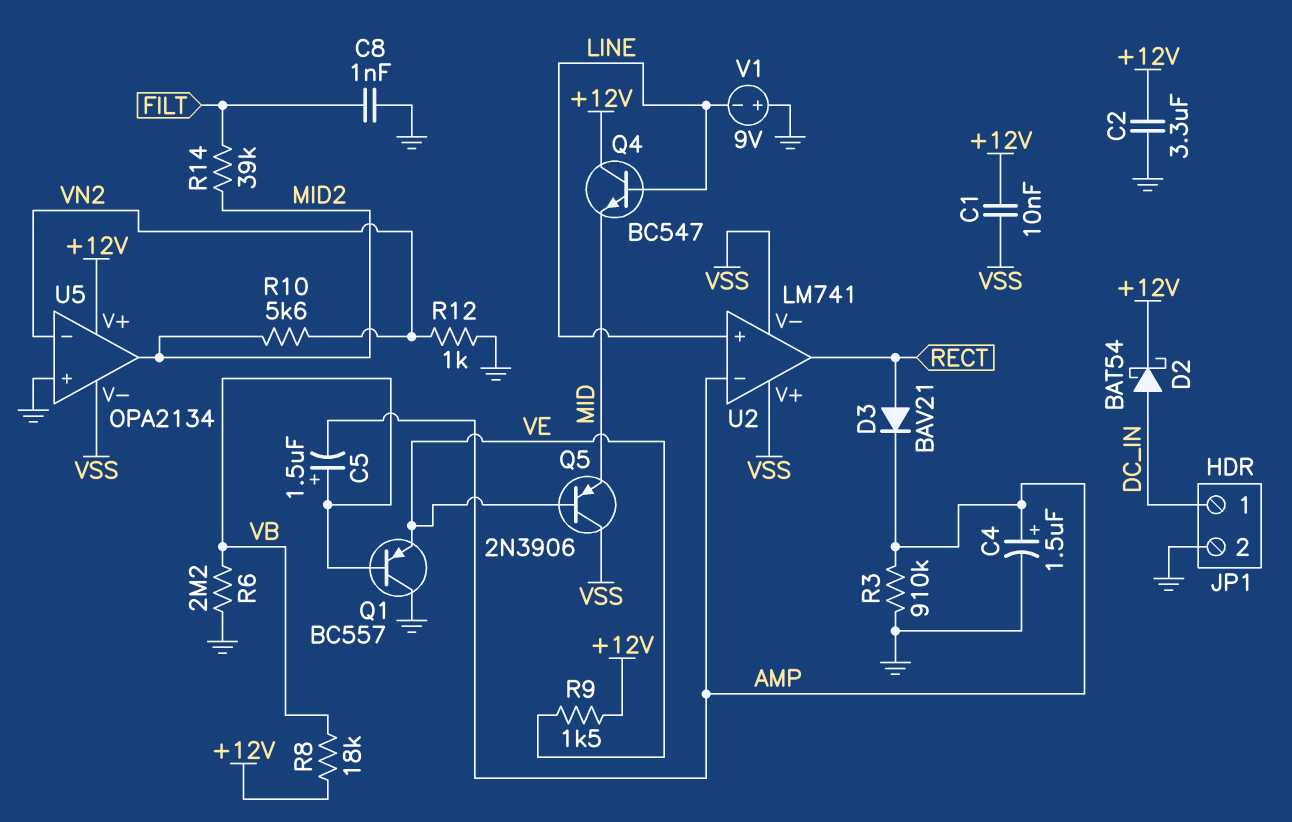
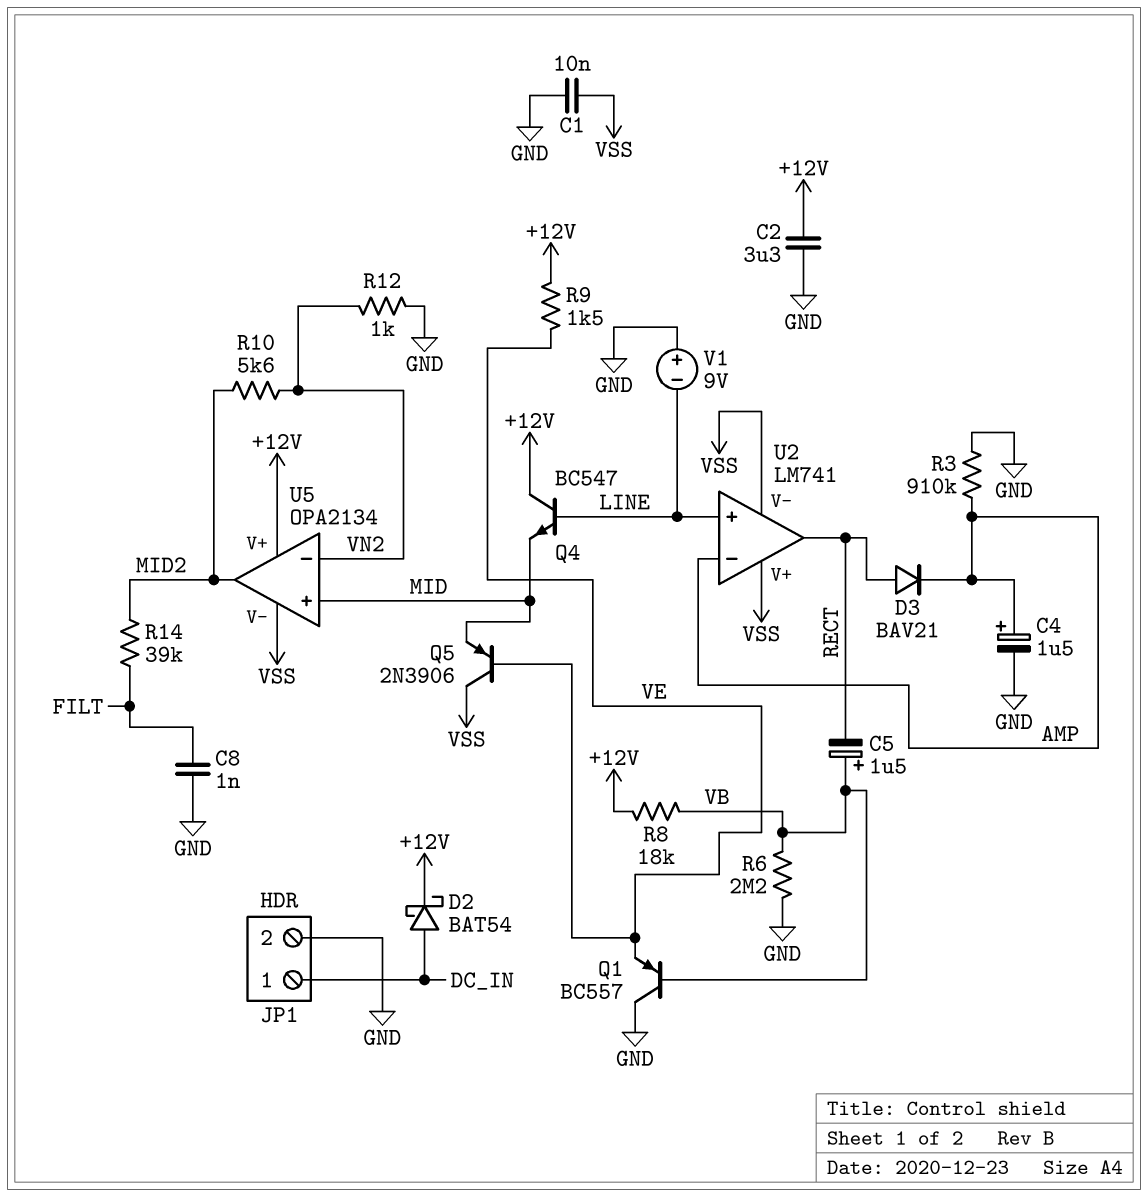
C1: 10nF (+12V, VSS) -> 10nF (GND, VSS)
C5: 1.5uF (plus VB, minus AMP) -> 1.5uF (plus VB, minus RECT)
U5 pin in+: GND -> MID

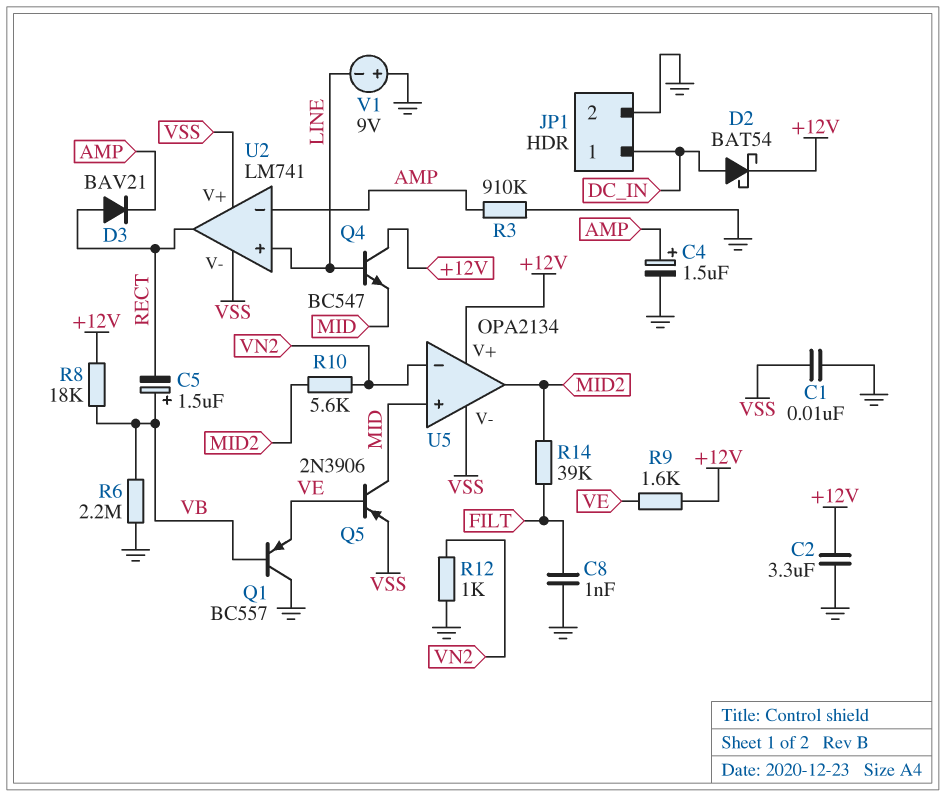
Q5: PNP 2N3906 (B VE, C VSS, E MID) -> PNP 2N3906 (B VE, C MID, E VSS)
R9: 1.5k (+12V, VE) -> 1.6k (+12V, VE)

